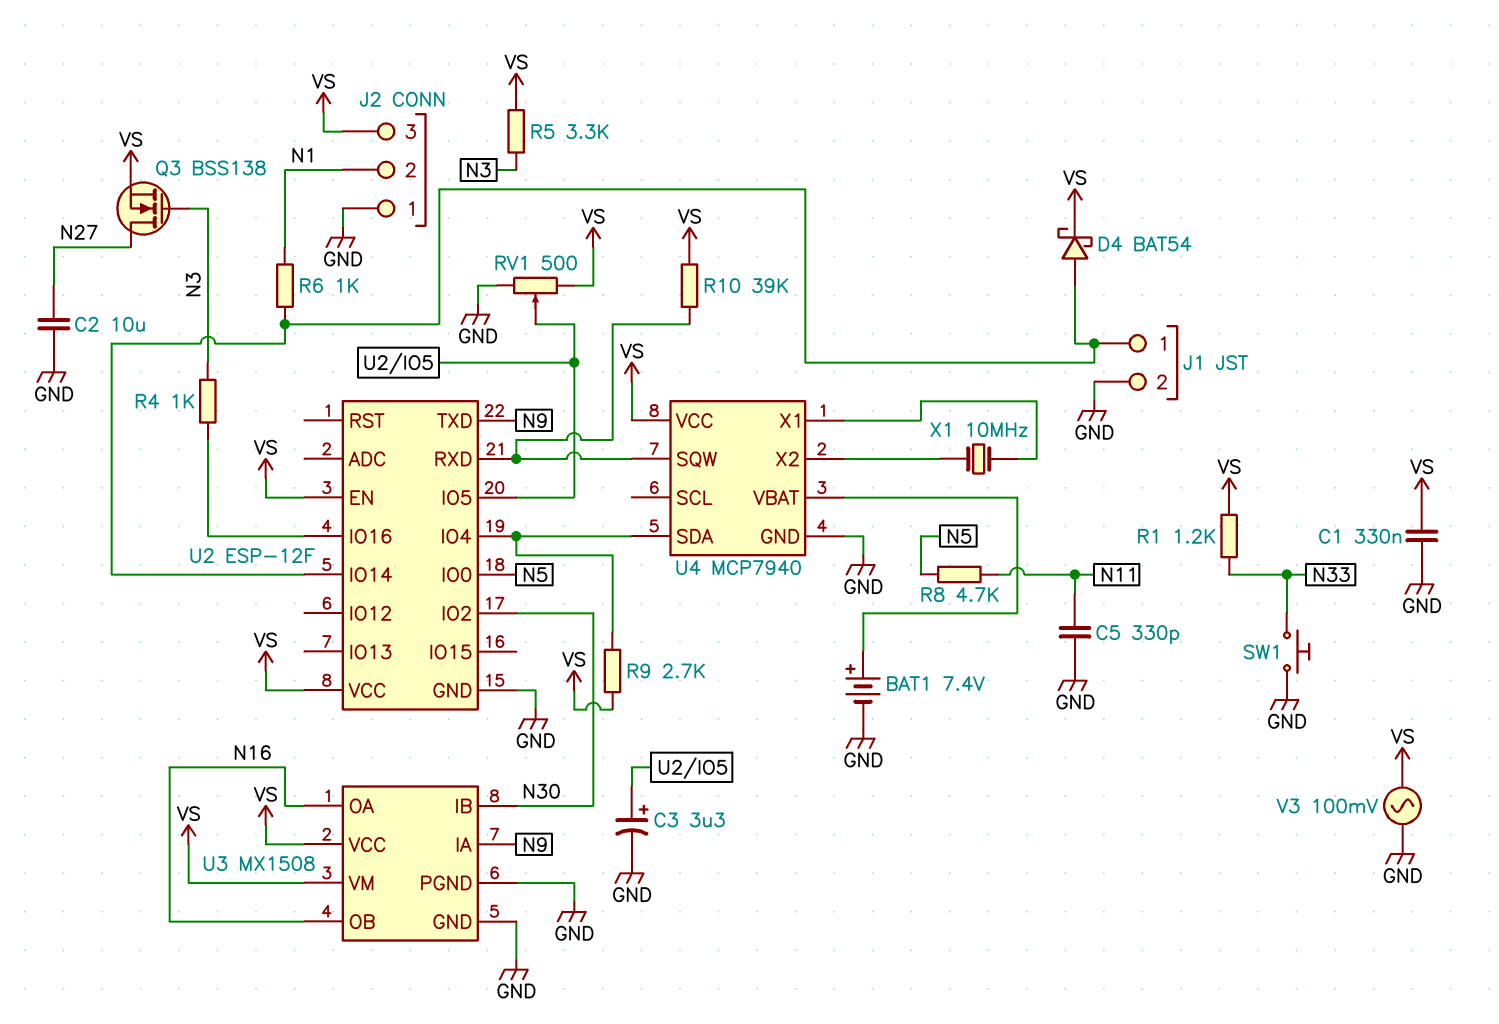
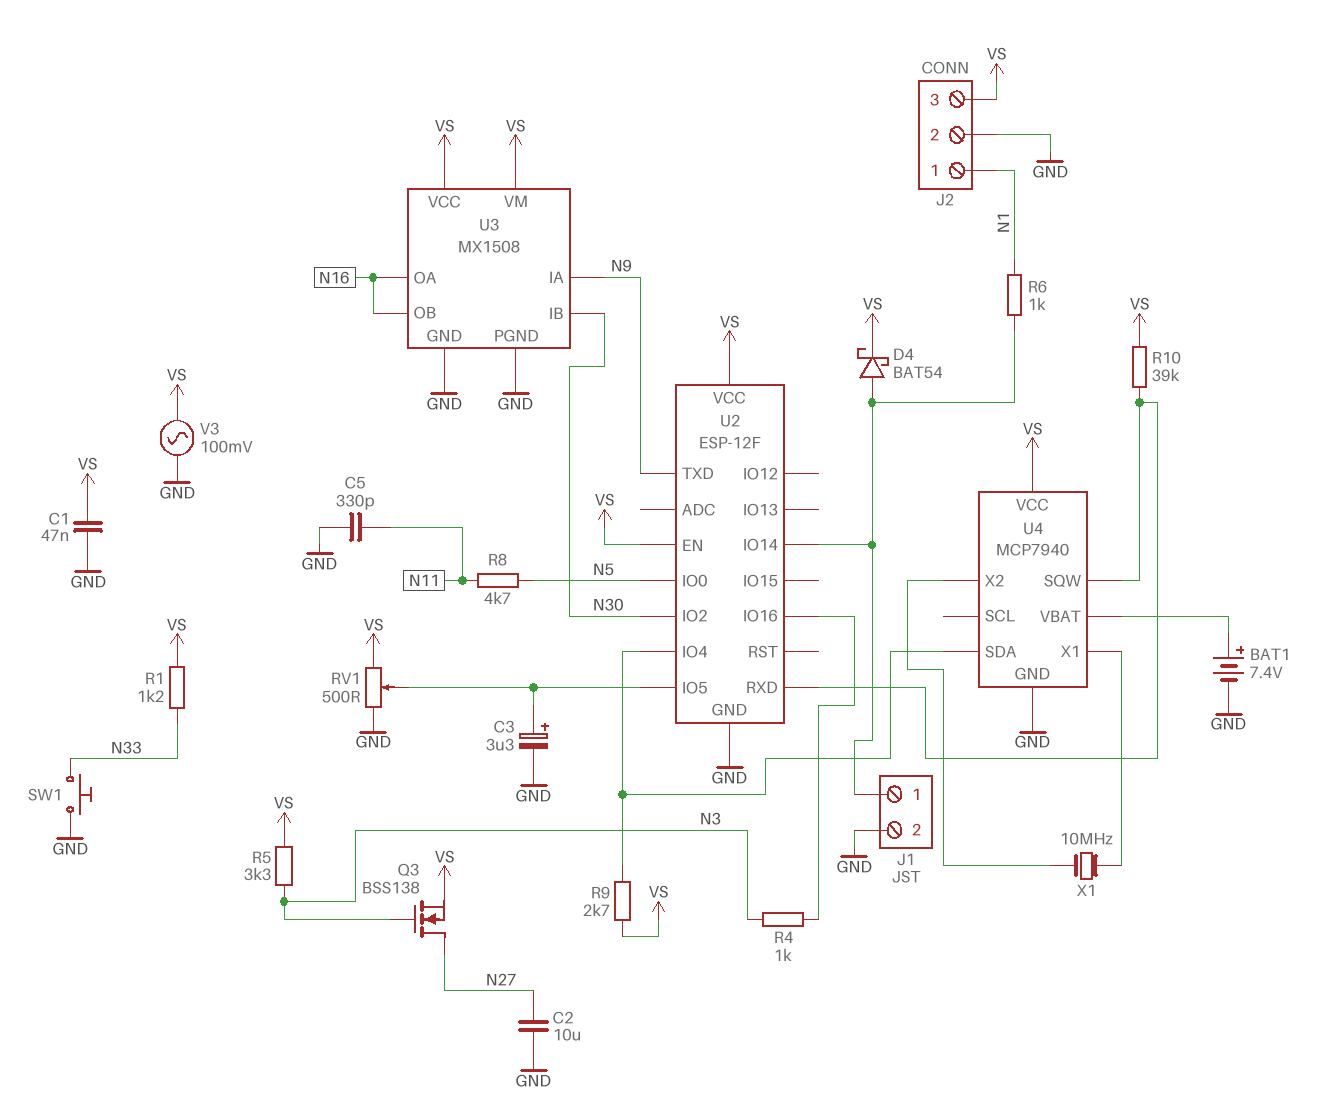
C1: 330nF (GND, VS) -> 47nF (GND, VS)
J2 pin 1: GND -> N1
J2 pin 2: N1 -> GND

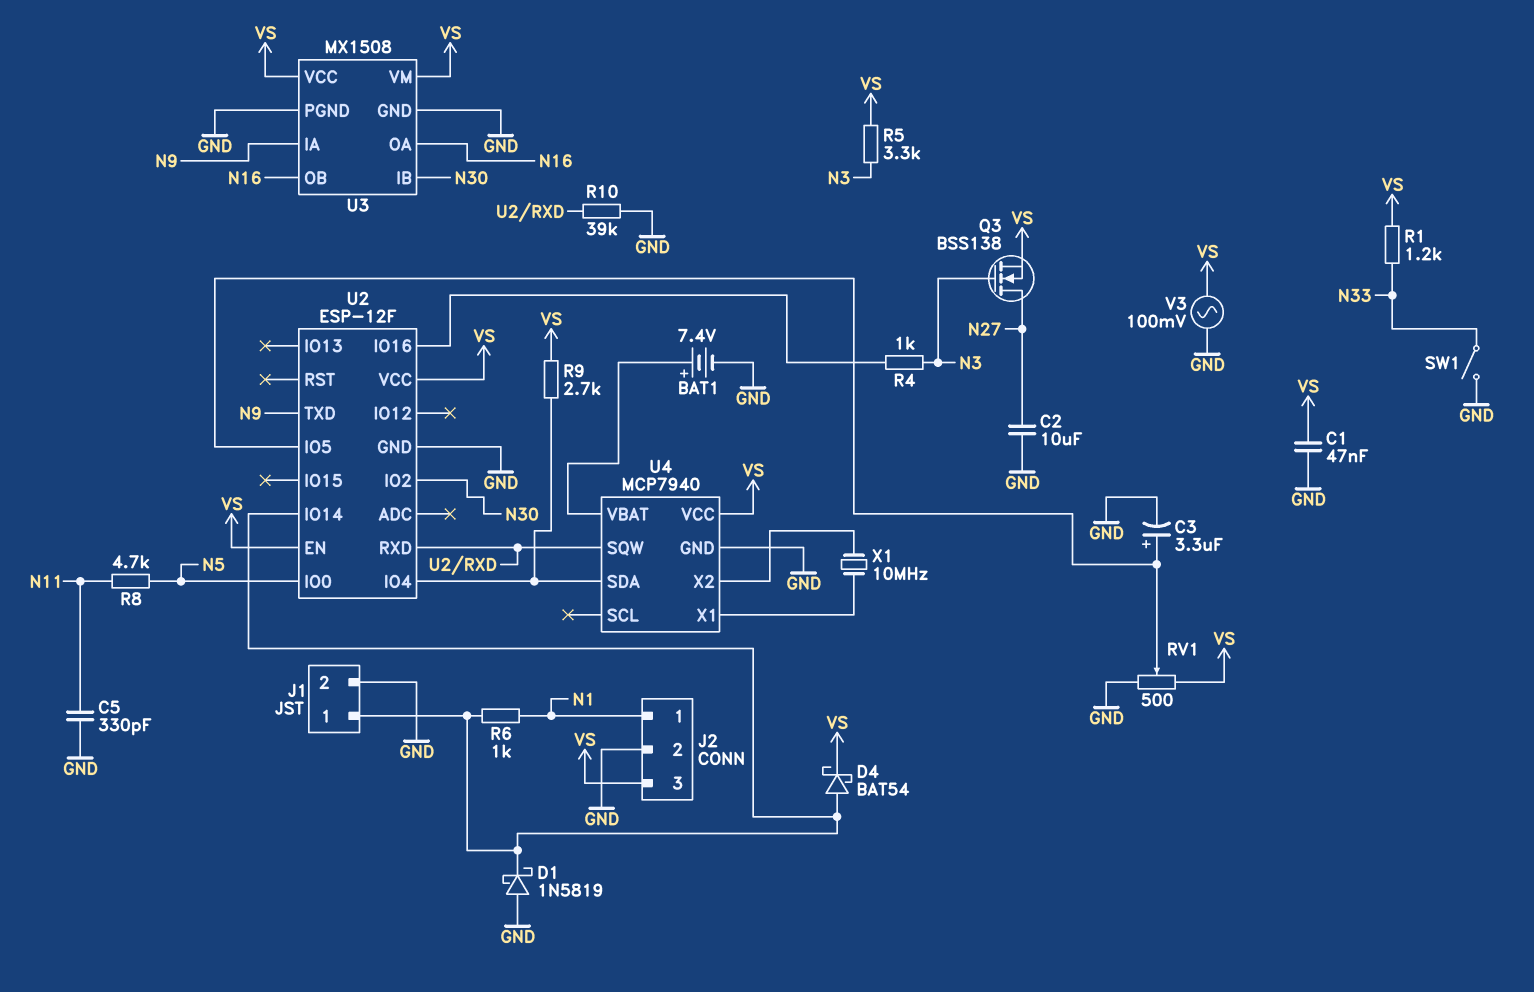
D1: none -> schottky 1N5819 (A GND, K J1/1)
R10: 39k (U2/RXD, VS) -> 39k (GND, U2/RXD)
SW1: button (GND, N33) -> switch (GND, N33)

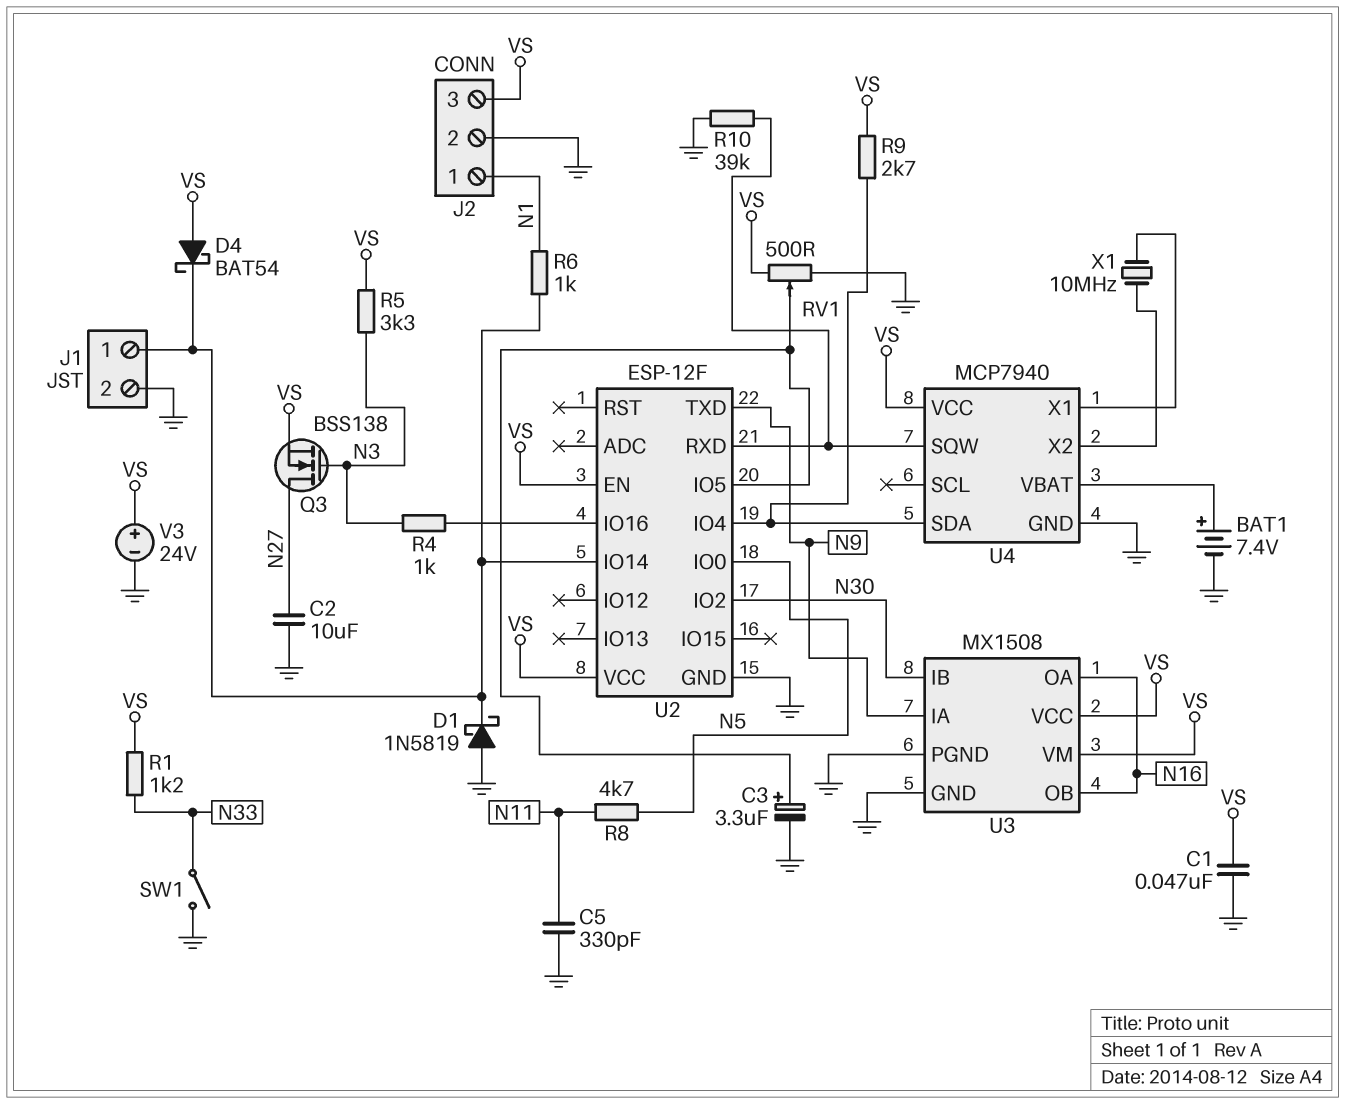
D4: schottky BAT54 (A J1/1, K VS) -> schottky BAT54 (A VS, K J1/1)
V3: AC 100mV (GND, VS) -> 24V (plus VS, minus GND)

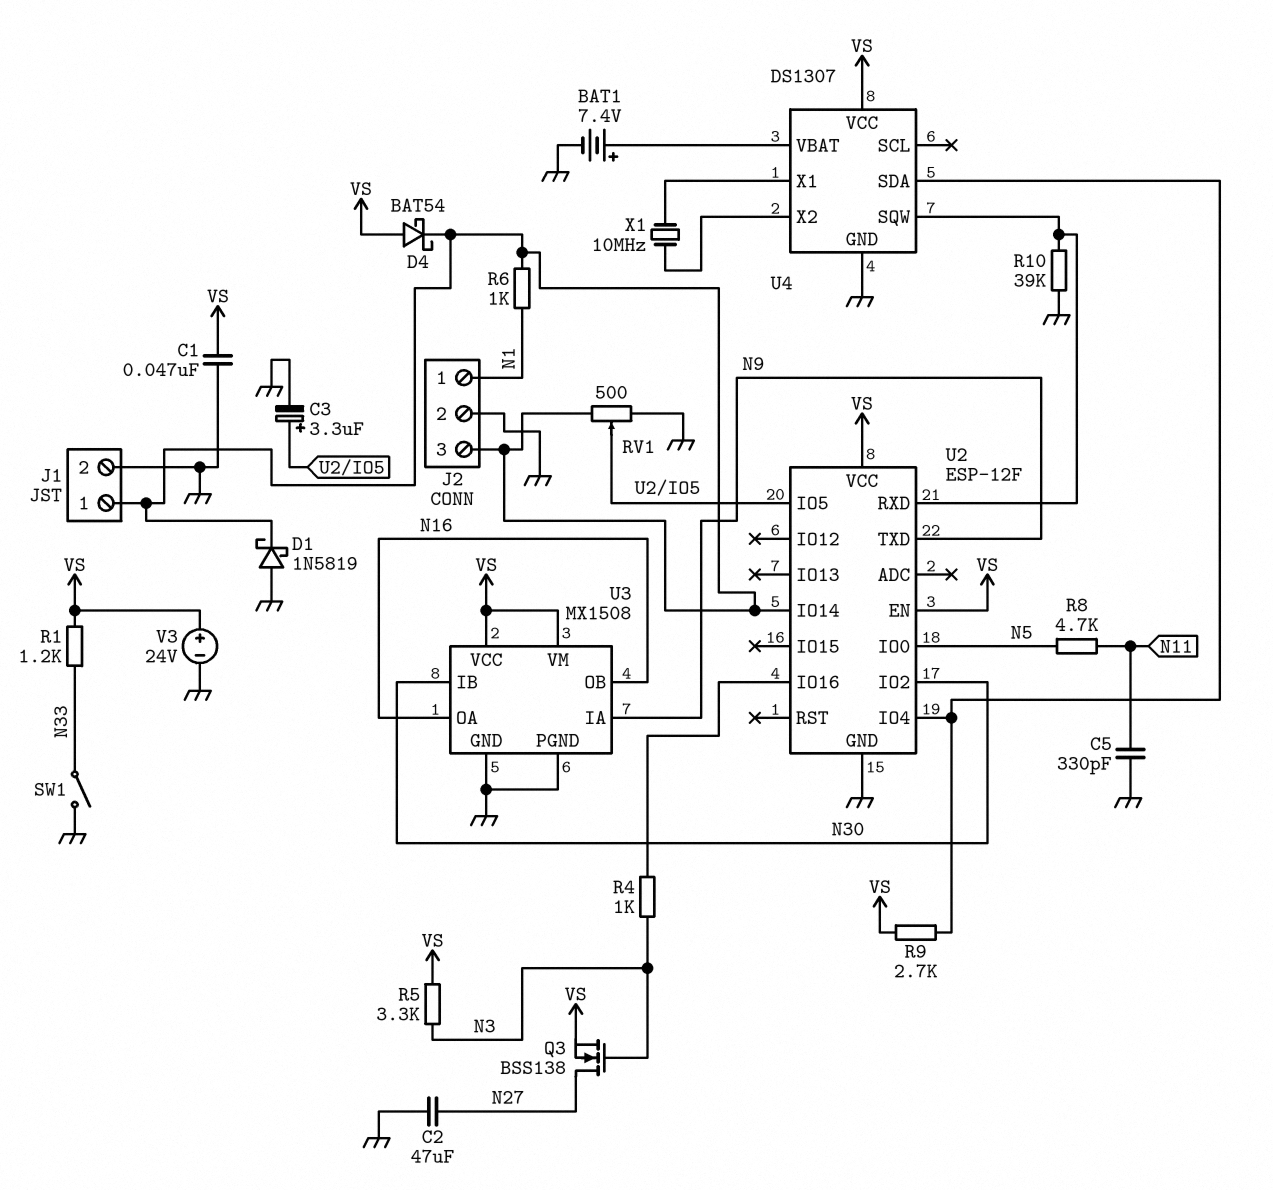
C2: 10uF (GND, N27) -> 47uF (GND, N27)
J2 pin 3: VS -> J1/1
RV1: 500 (GND, VS, wiper U2/IO5) -> 500 (GND, J1/1, wiper U2/IO5)
U4: MCP7940 -> DS1307

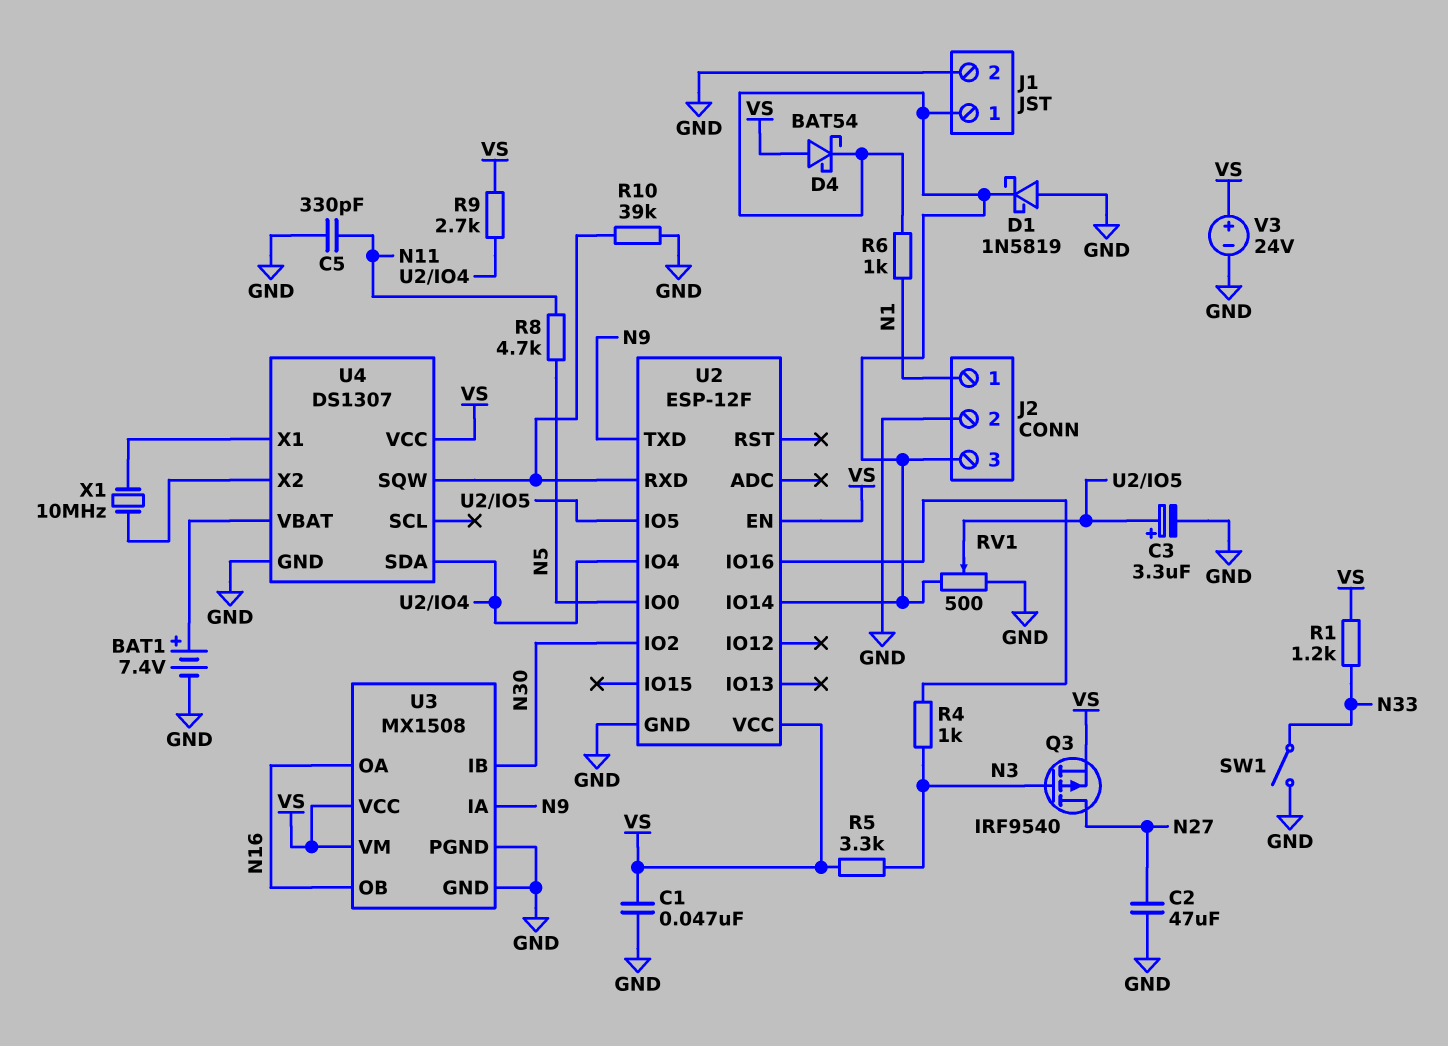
Q3: NMOS BSS138 (G N3, D N27, S VS) -> PMOS IRF9540 (G N3, D N27, S VS)

